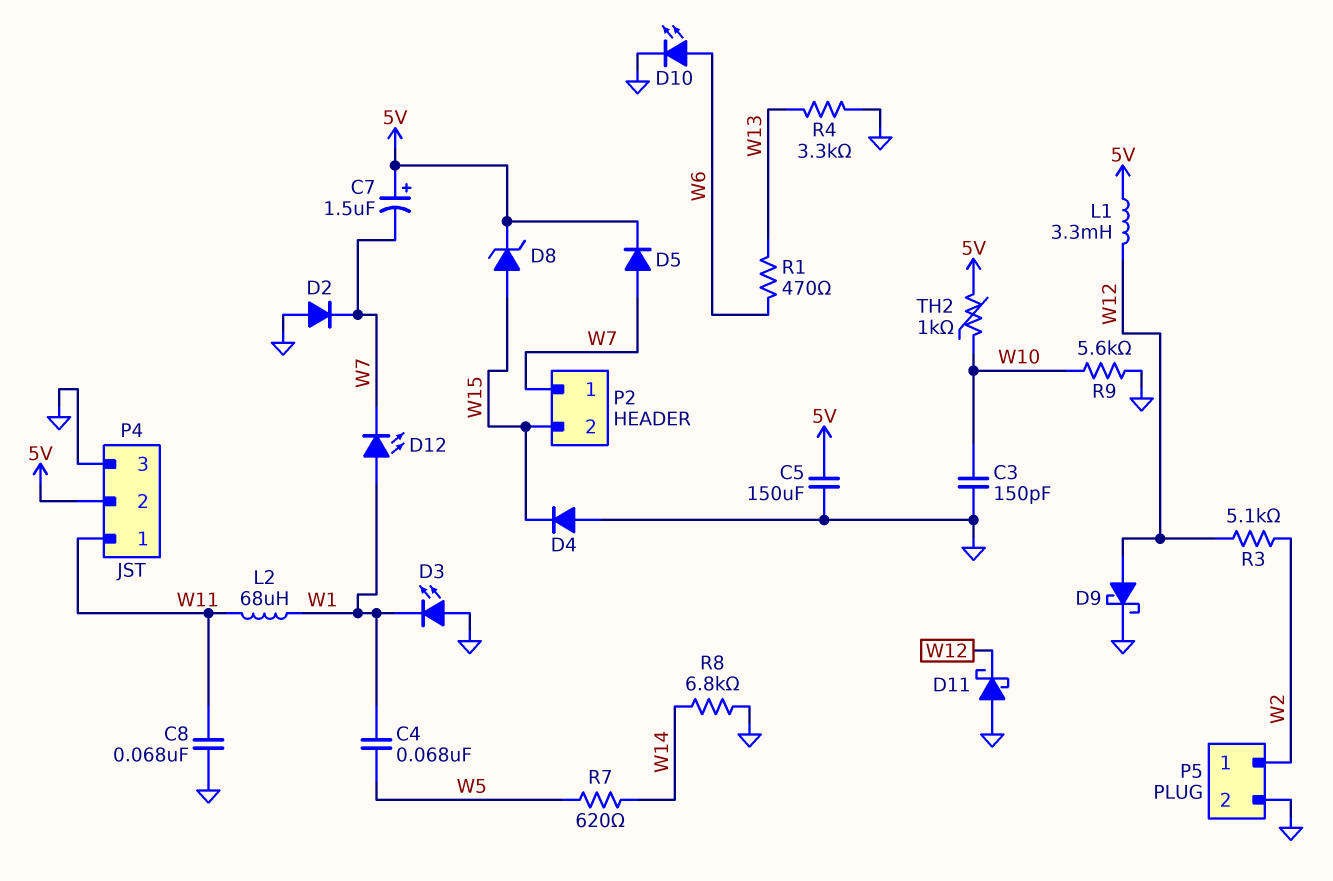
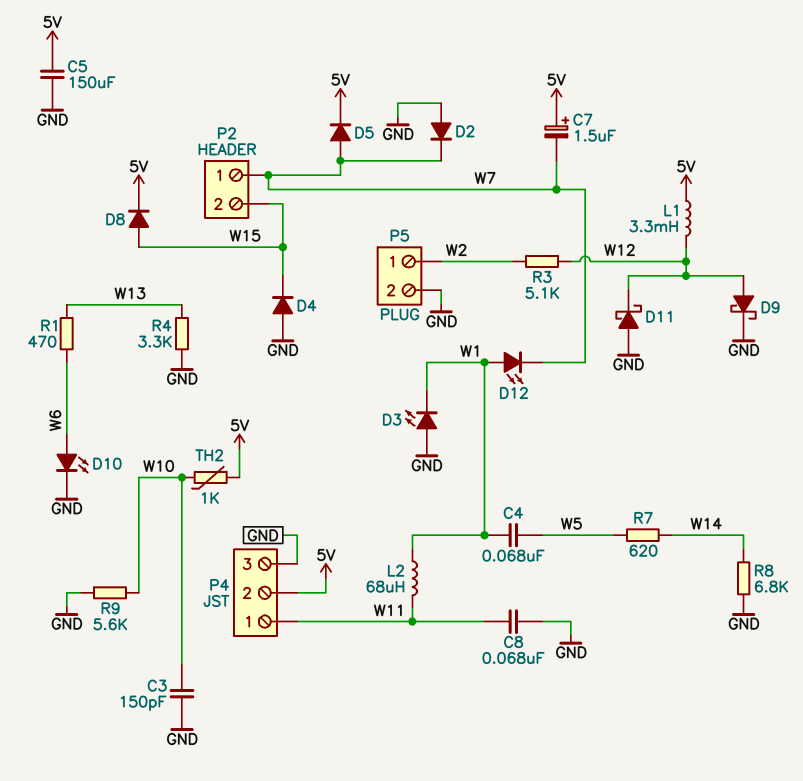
D8: zener (A W15, K 5V) -> diode (A W15, K 5V)

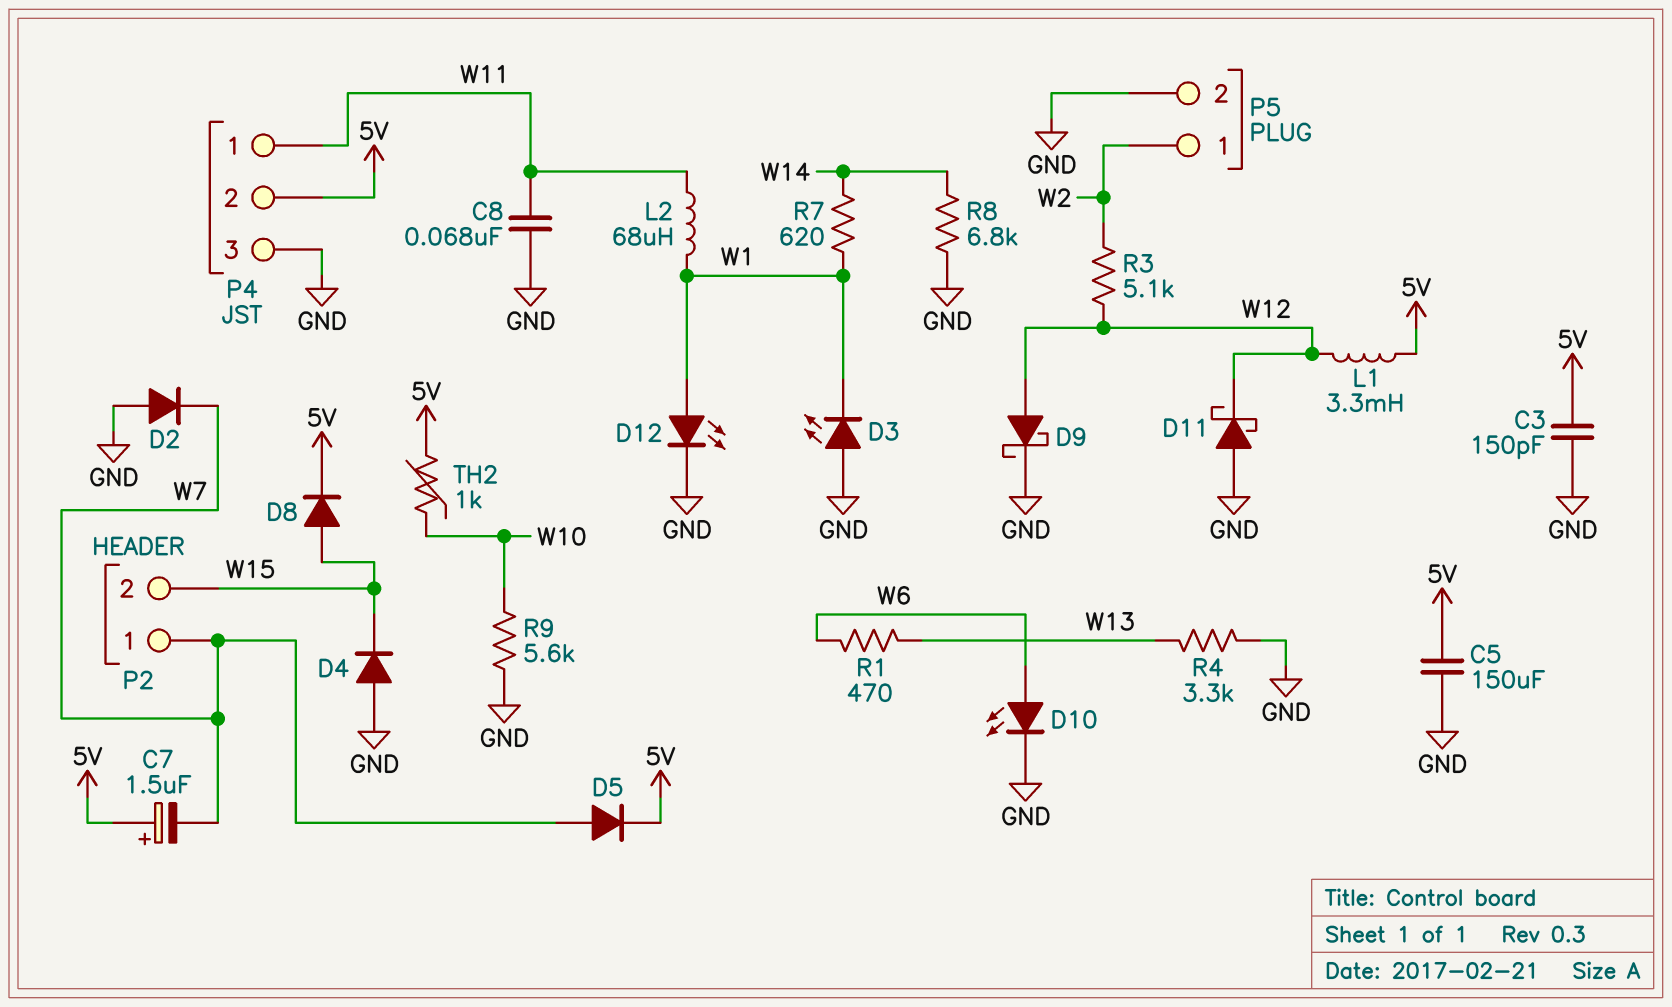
C3: 150pF (GND, W10) -> 150pF (5V, GND)
C4: 68nF (W1, W5) -> none
D12: LED (A W1, K W7) -> LED (A W1, K GND)
R7: 620 (W5, W14) -> 620 (W1, W14)

